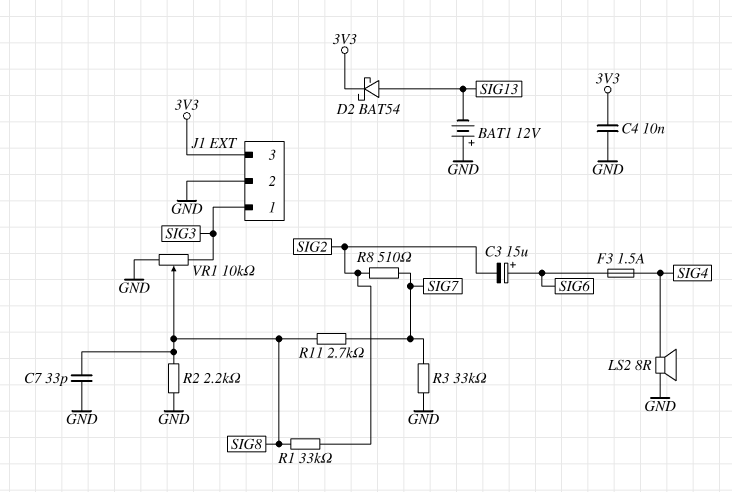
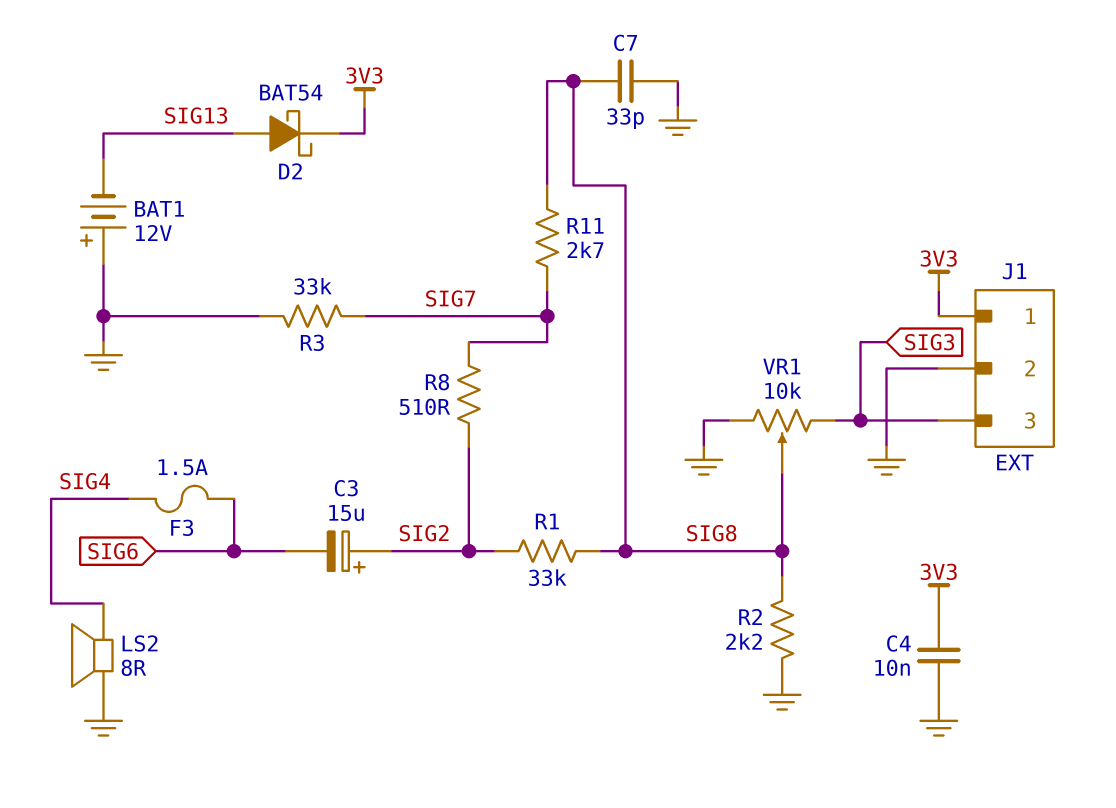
C3: 15uF (plus SIG6, minus SIG2) -> 15uF (plus SIG2, minus SIG6)
J1 pin 1: SIG3 -> 3V3
J1 pin 3: 3V3 -> SIG3

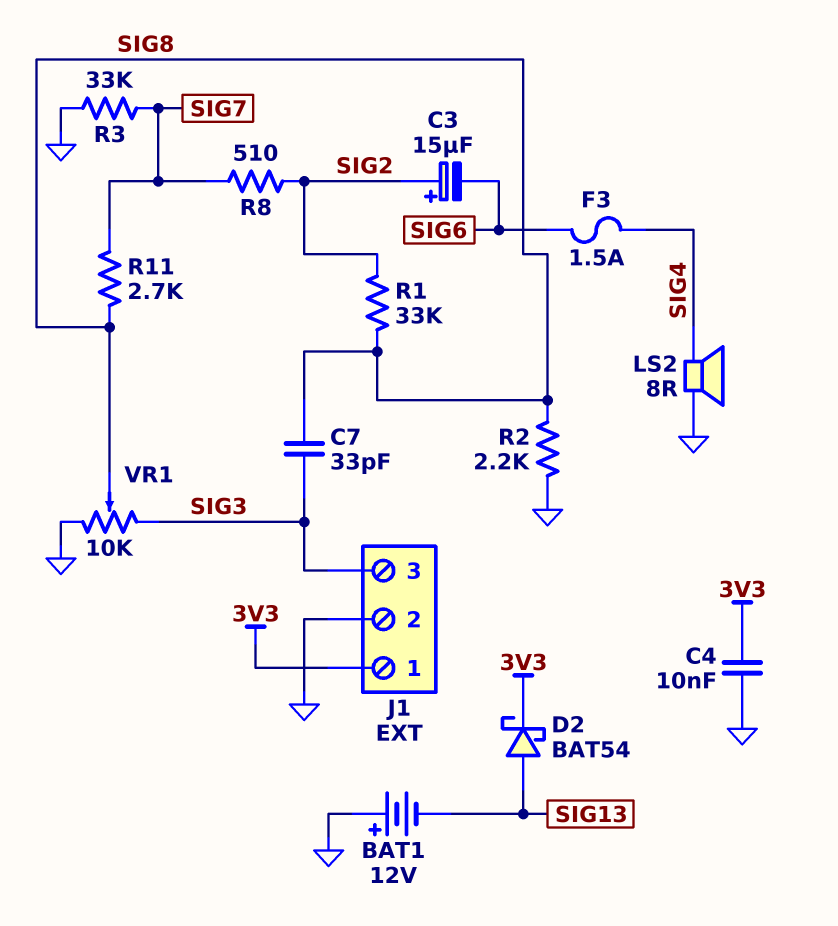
C7: 33pF (GND, SIG8) -> 33pF (SIG3, SIG8)

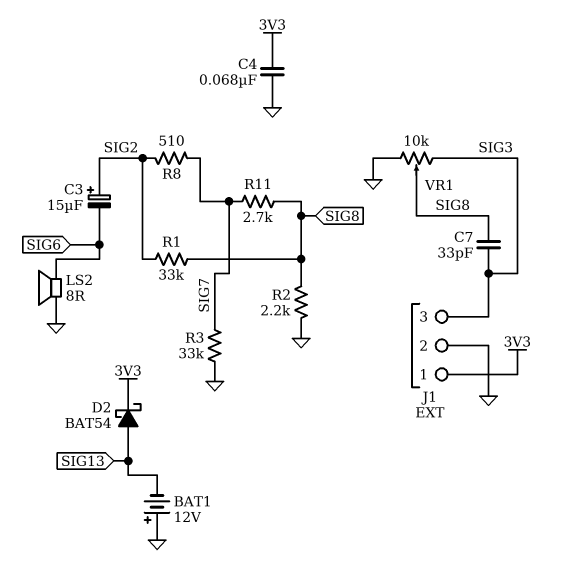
C4: 10nF (3V3, GND) -> 68nF (3V3, GND)
F3: 1.5A (SIG4, SIG6) -> none
LS2: speaker 8R (GND, SIG4) -> speaker 8R (GND, SIG6)

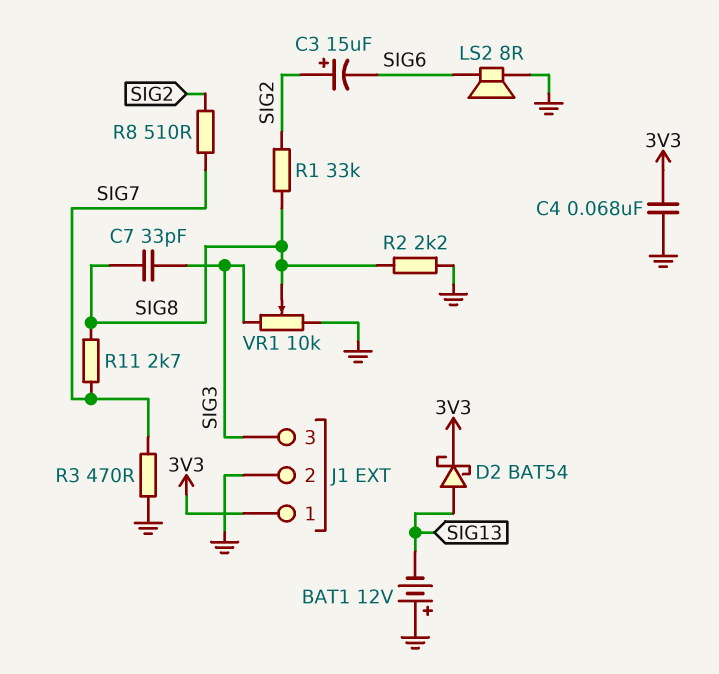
R3: 33k (GND, SIG7) -> 470 (GND, SIG7)

